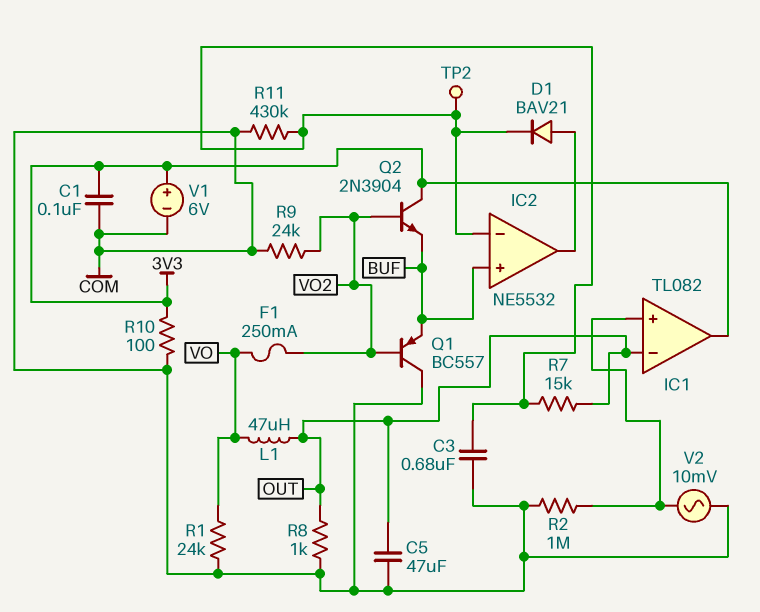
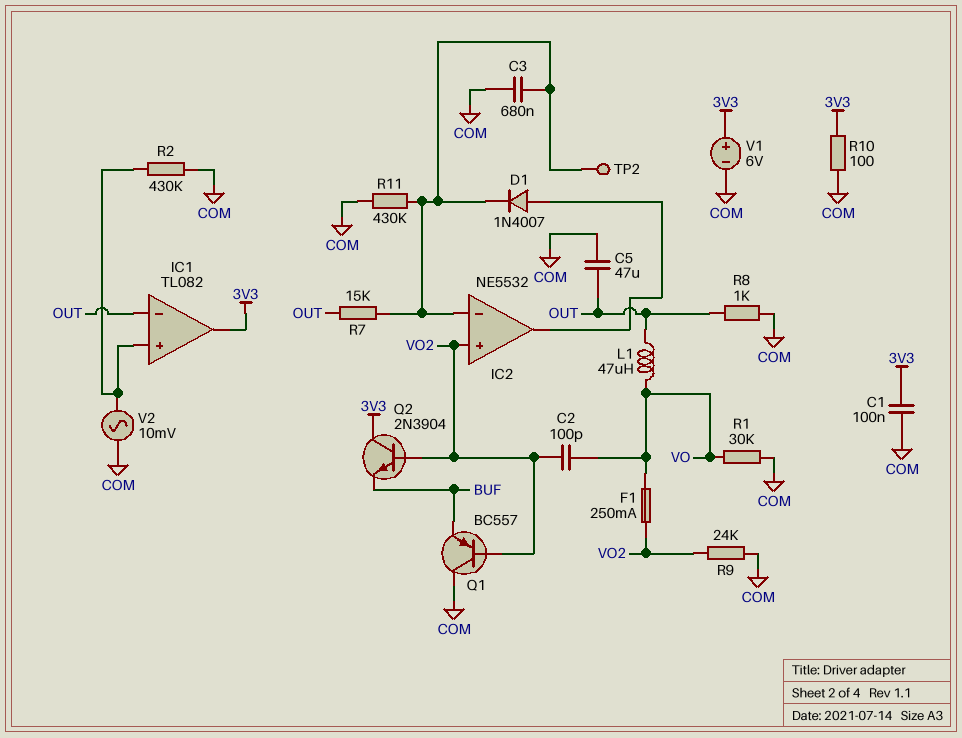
C2: none -> 100pF (VO, VO2)
D1: diode BAV21 (A IC2/out, K IC2/in-) -> diode 1N4007 (A IC2/out, K IC2/in-)
IC2 pin in+: BUF -> VO2
R1: 24k (COM, VO) -> 30k (COM, VO)
R2: 1M (COM, IC1/in+) -> 430k (COM, IC1/in+)

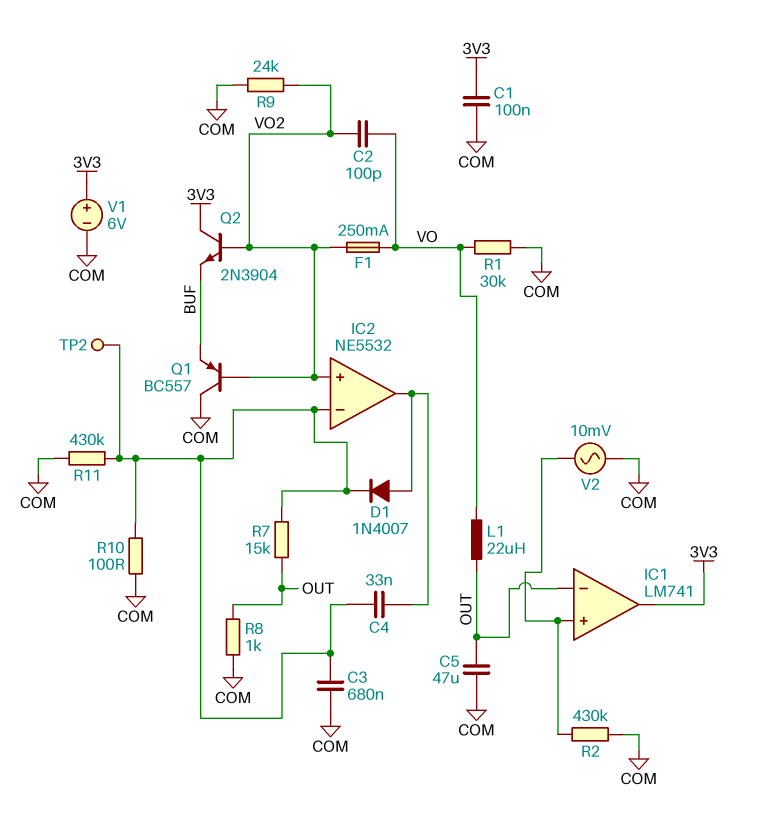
C4: none -> 33nF (IC2/in-, IC2/out)
IC1: TL082 -> LM741
L1: 47uH (OUT, VO) -> 22uH (OUT, VO)
R10: 100 (3V3, COM) -> 100 (COM, IC2/in-)

